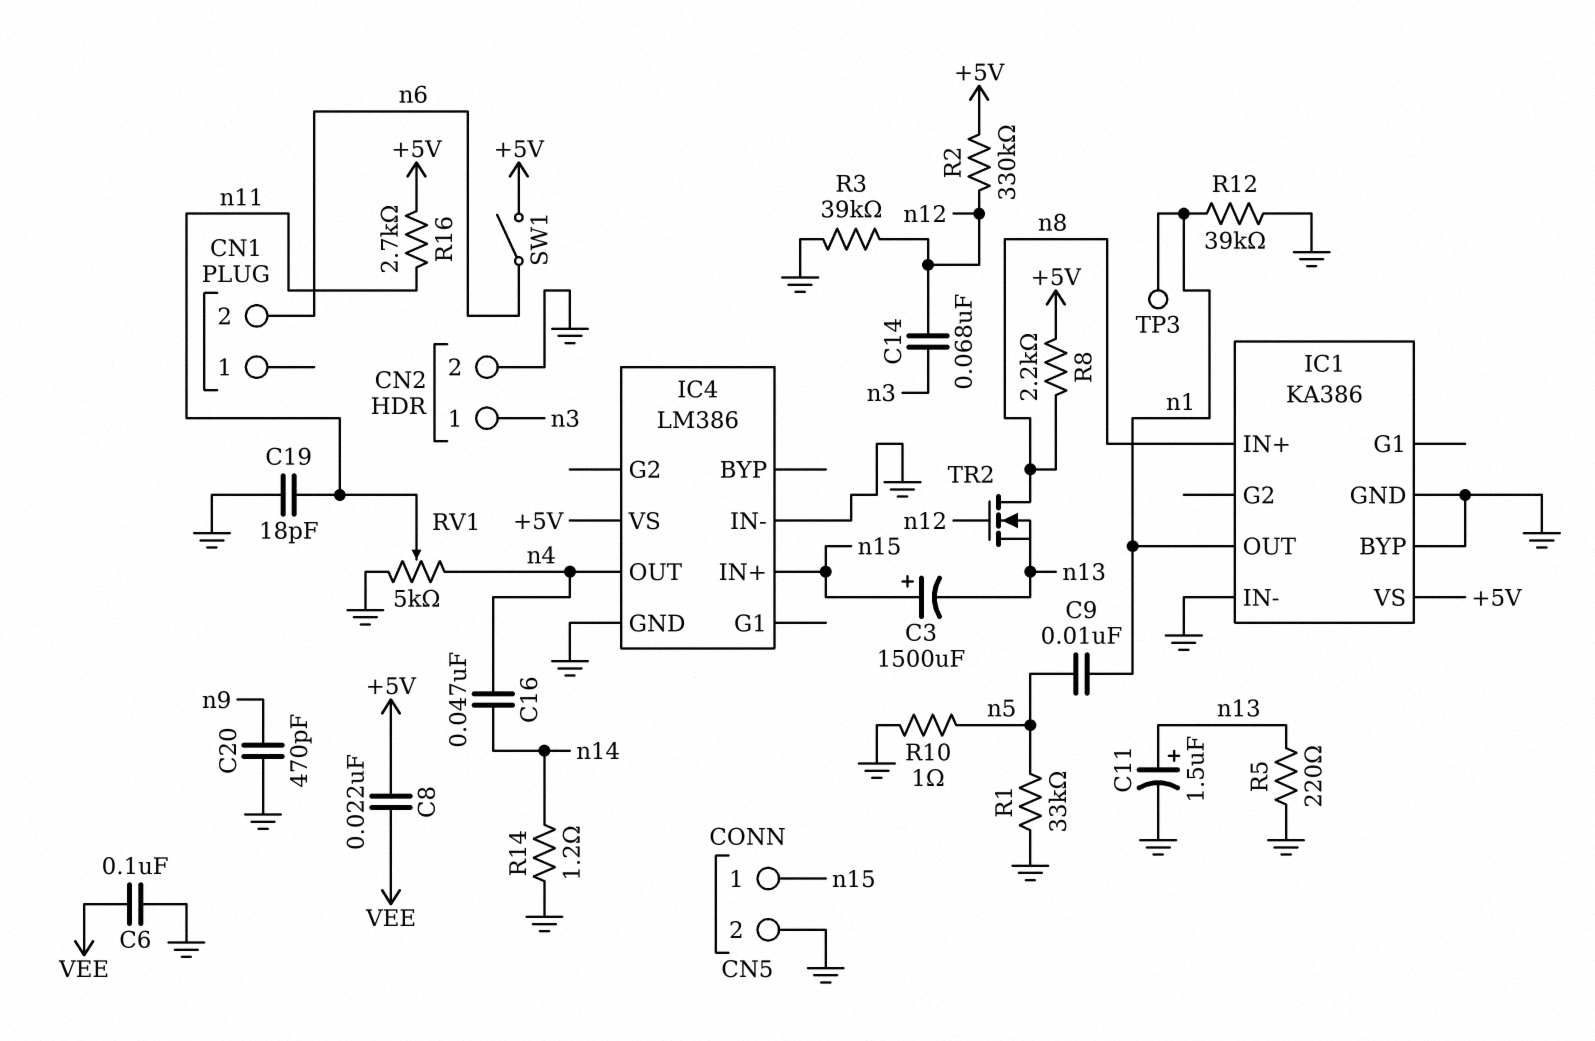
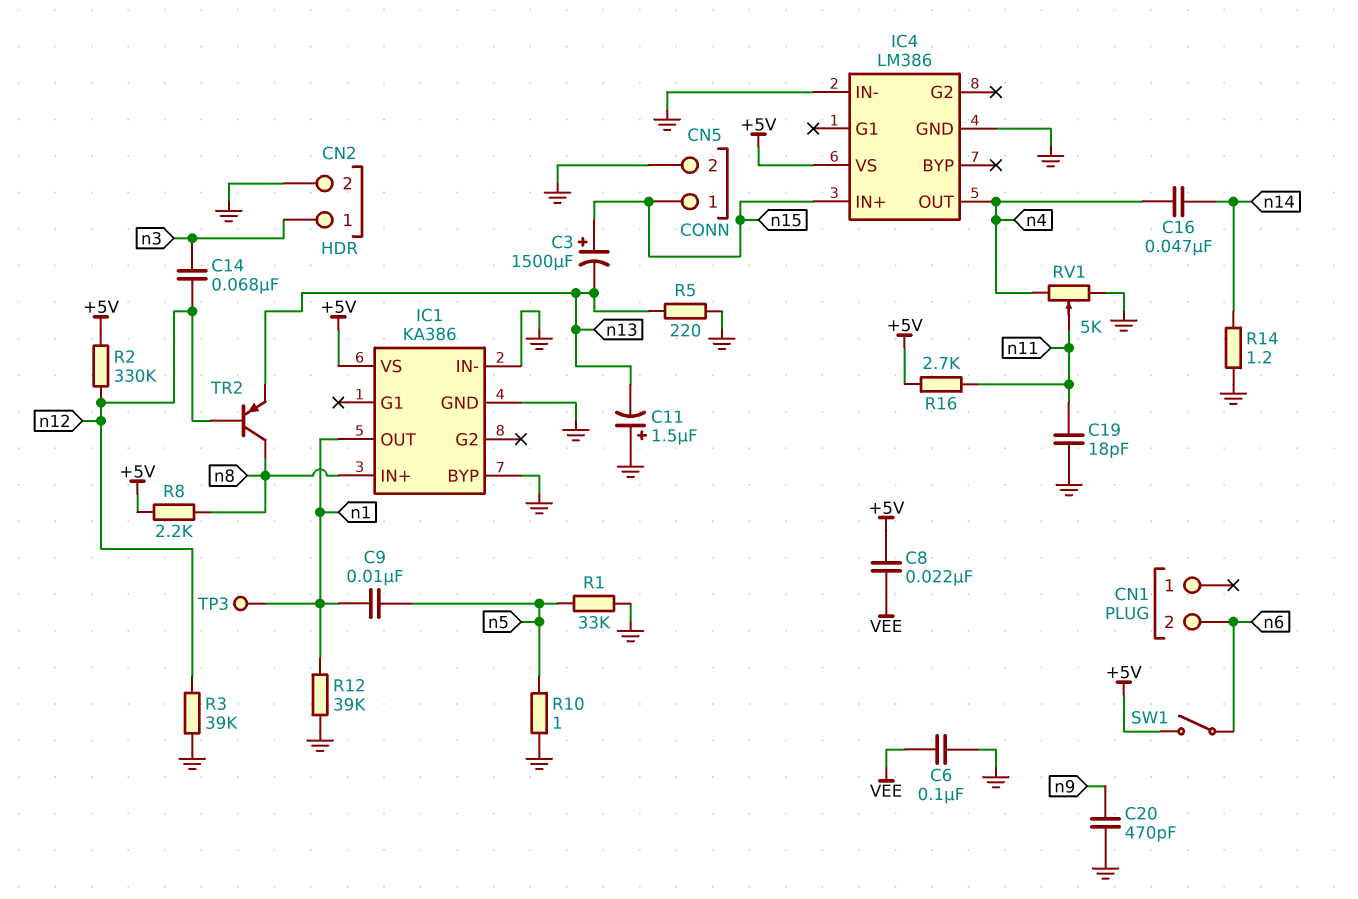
C11: 1.5uF (plus n13, minus GND) -> 1.5uF (plus GND, minus n13)
TR2: NMOS (G n12, D n8, S n13) -> PNP (B n12, C n8, E n13)

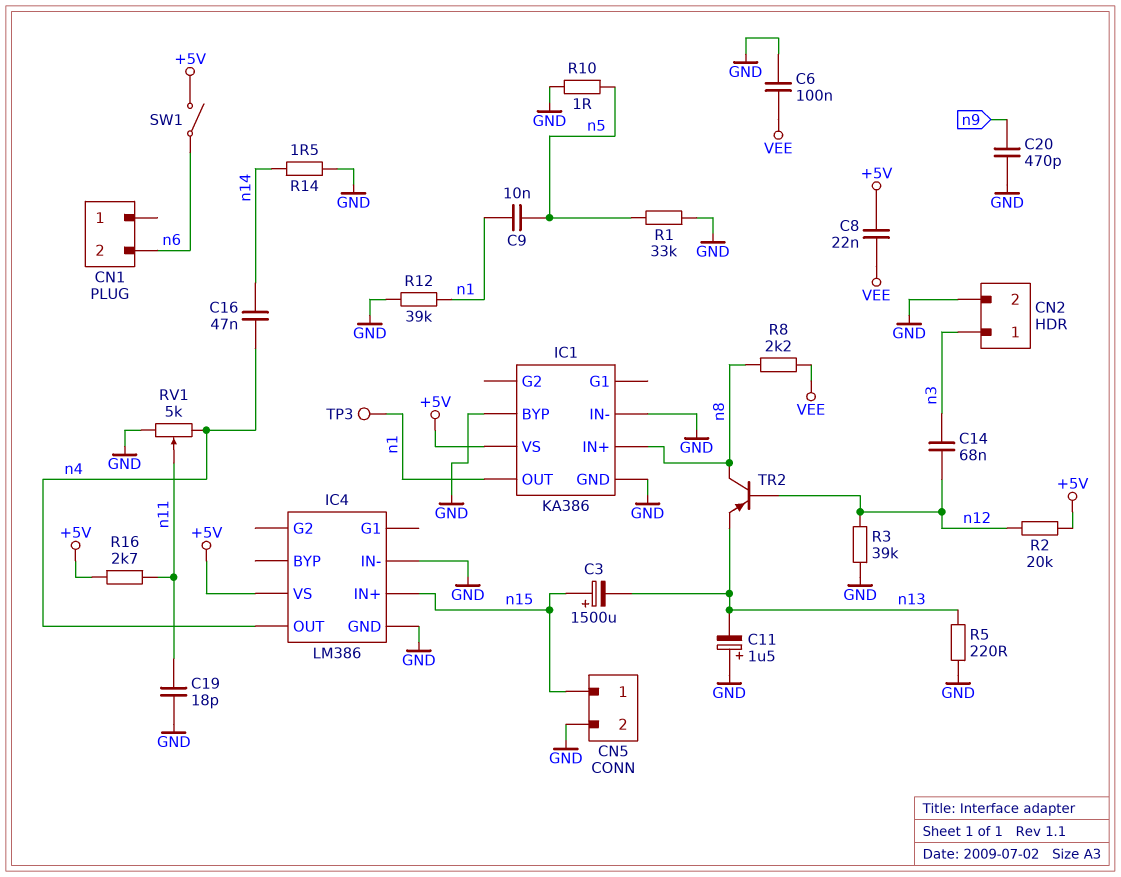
R2: 330k (+5V, n12) -> 20k (+5V, n12)
R8: 2.2k (+5V, n8) -> 2.2k (VEE, n8)
R14: 1.2 (GND, n14) -> 1.5 (GND, n14)

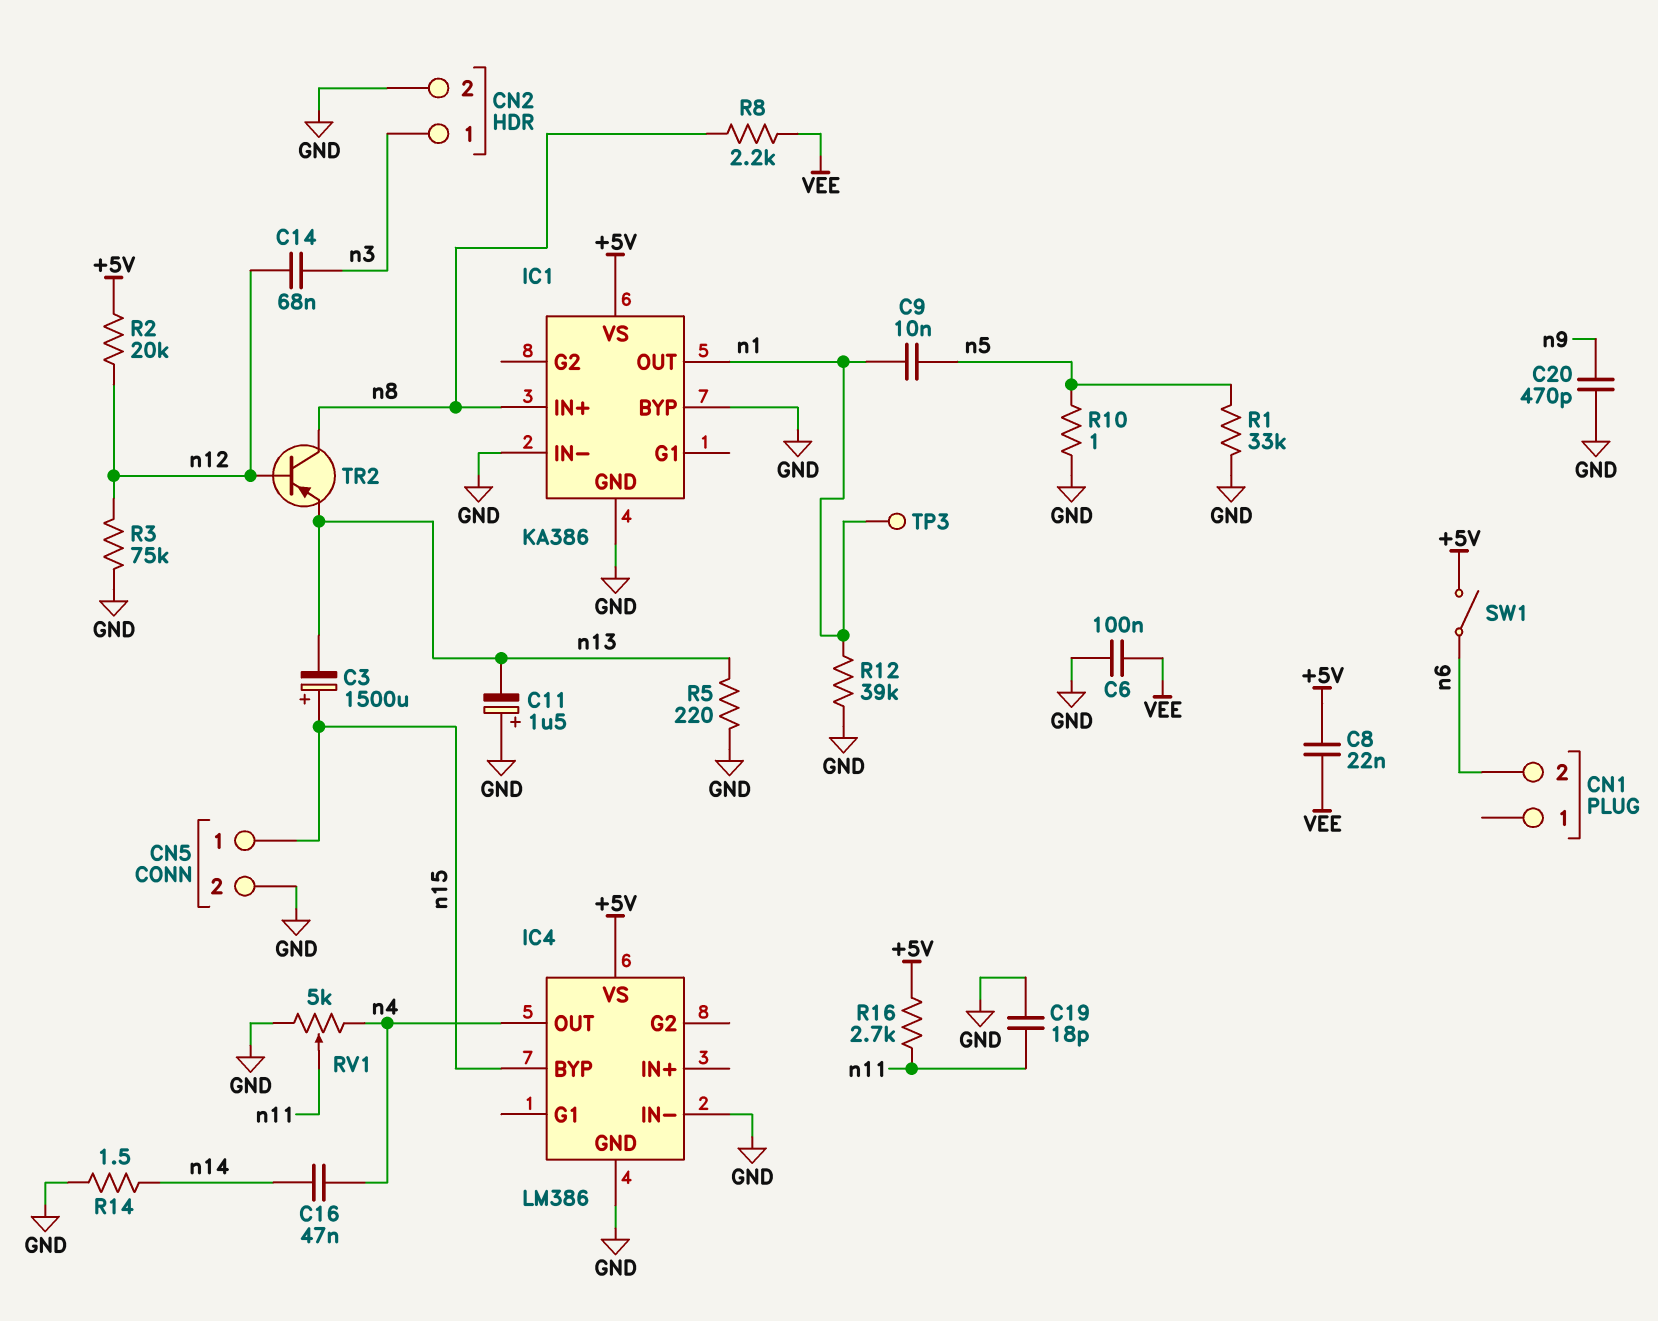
IC4 pin BYP: none -> n15
IC4 pin IN+: n15 -> none
R3: 39k (GND, n12) -> 75k (GND, n12)

